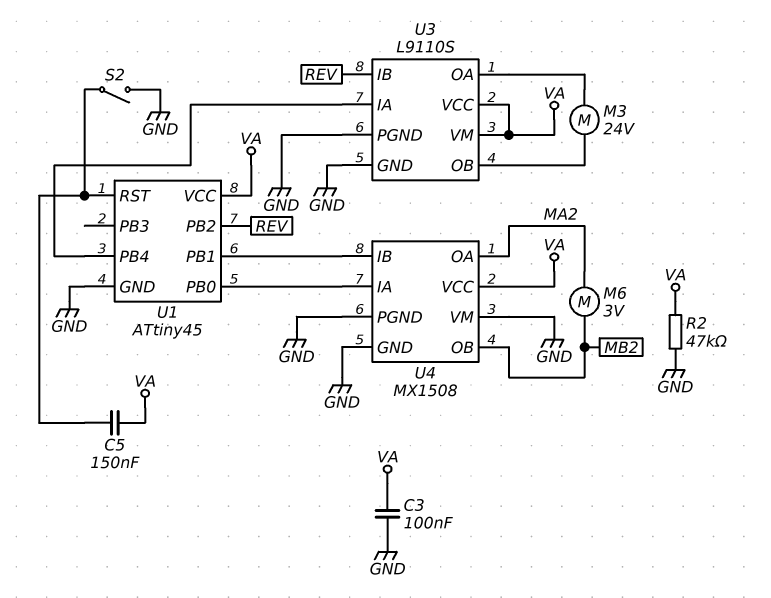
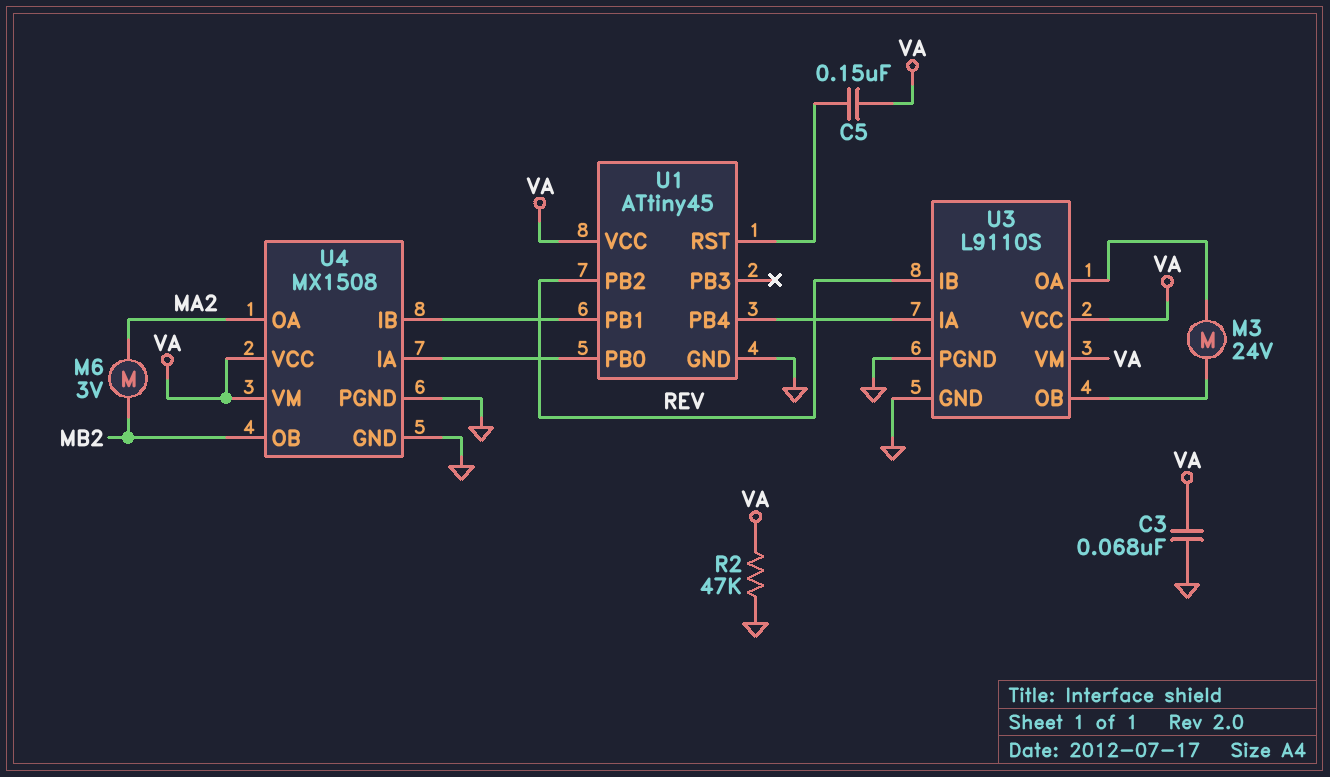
C3: 100nF (GND, VA) -> 68nF (GND, VA)
S2: switch (GND, U1/RST) -> none
U4 pin VM: GND -> VA

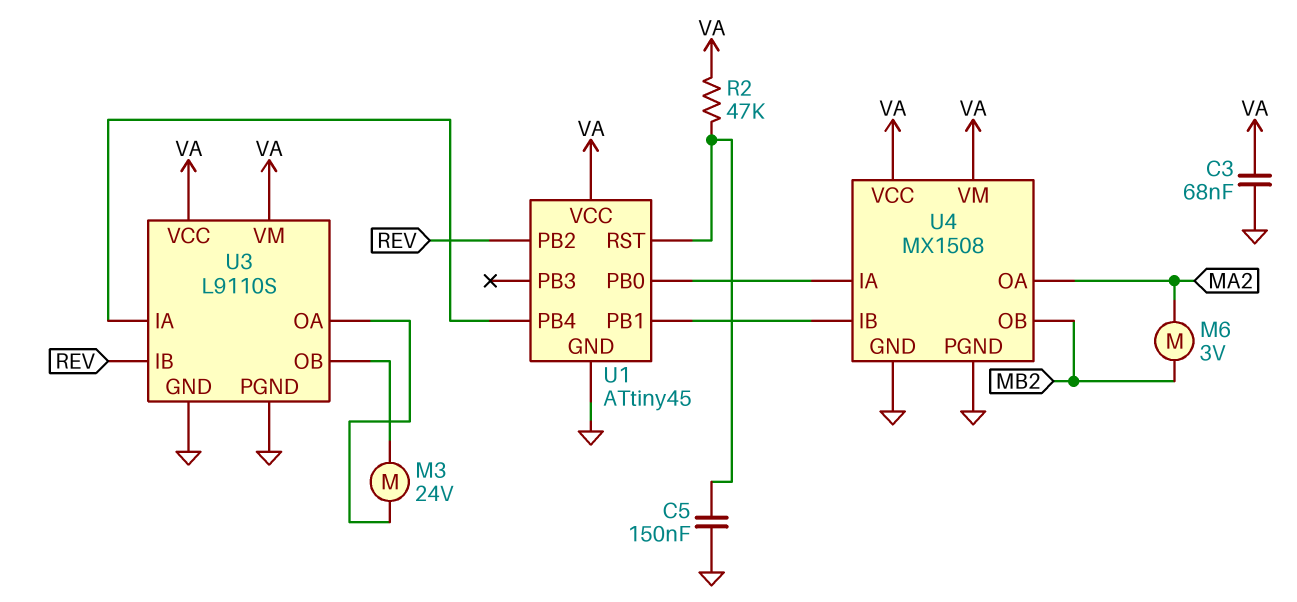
C5: 150nF (U1/RST, VA) -> 150nF (GND, U1/RST)
R2: 47k (GND, VA) -> 47k (U1/RST, VA)

